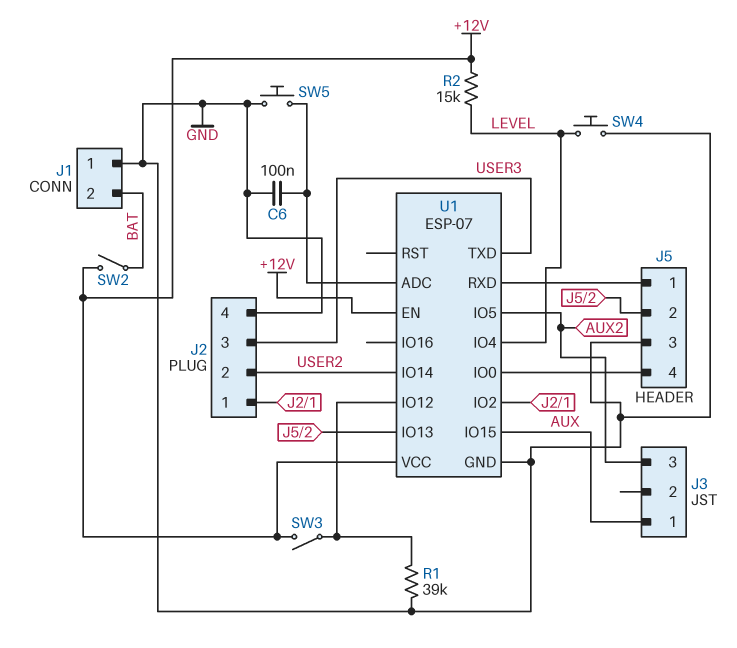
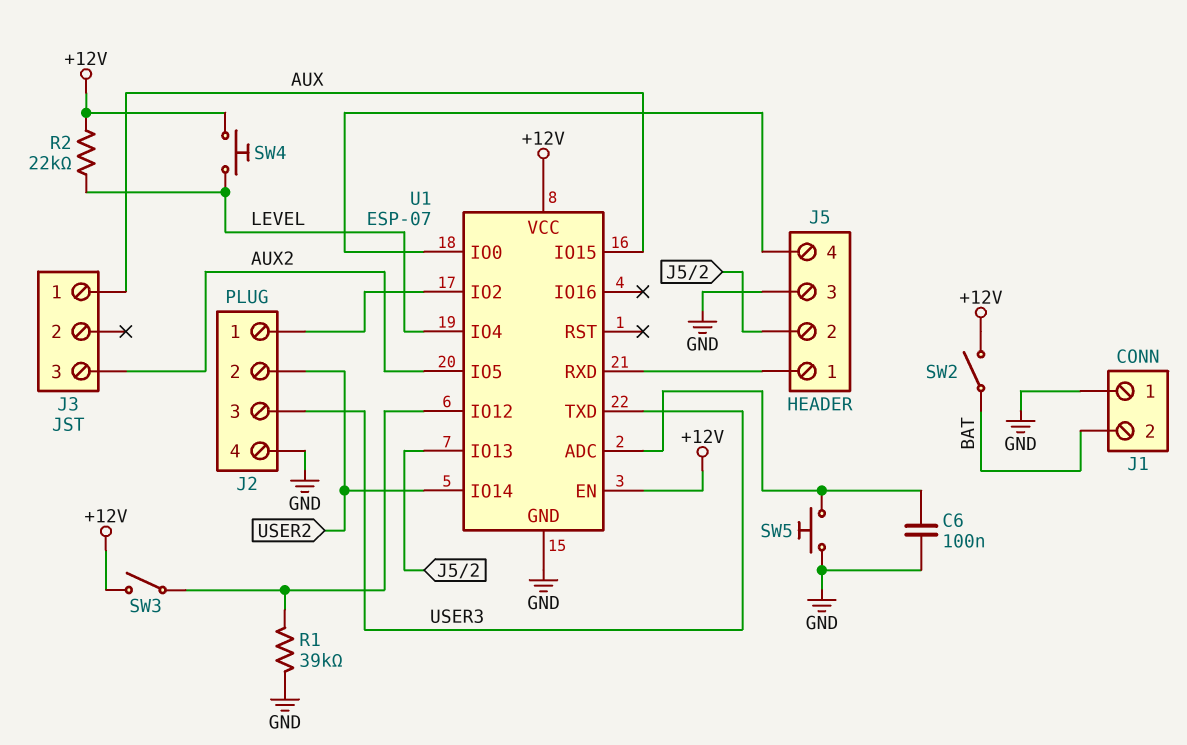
R2: 15k (+12V, LEVEL) -> 22k (+12V, LEVEL)
SW4: button (GND, LEVEL) -> button (+12V, LEVEL)

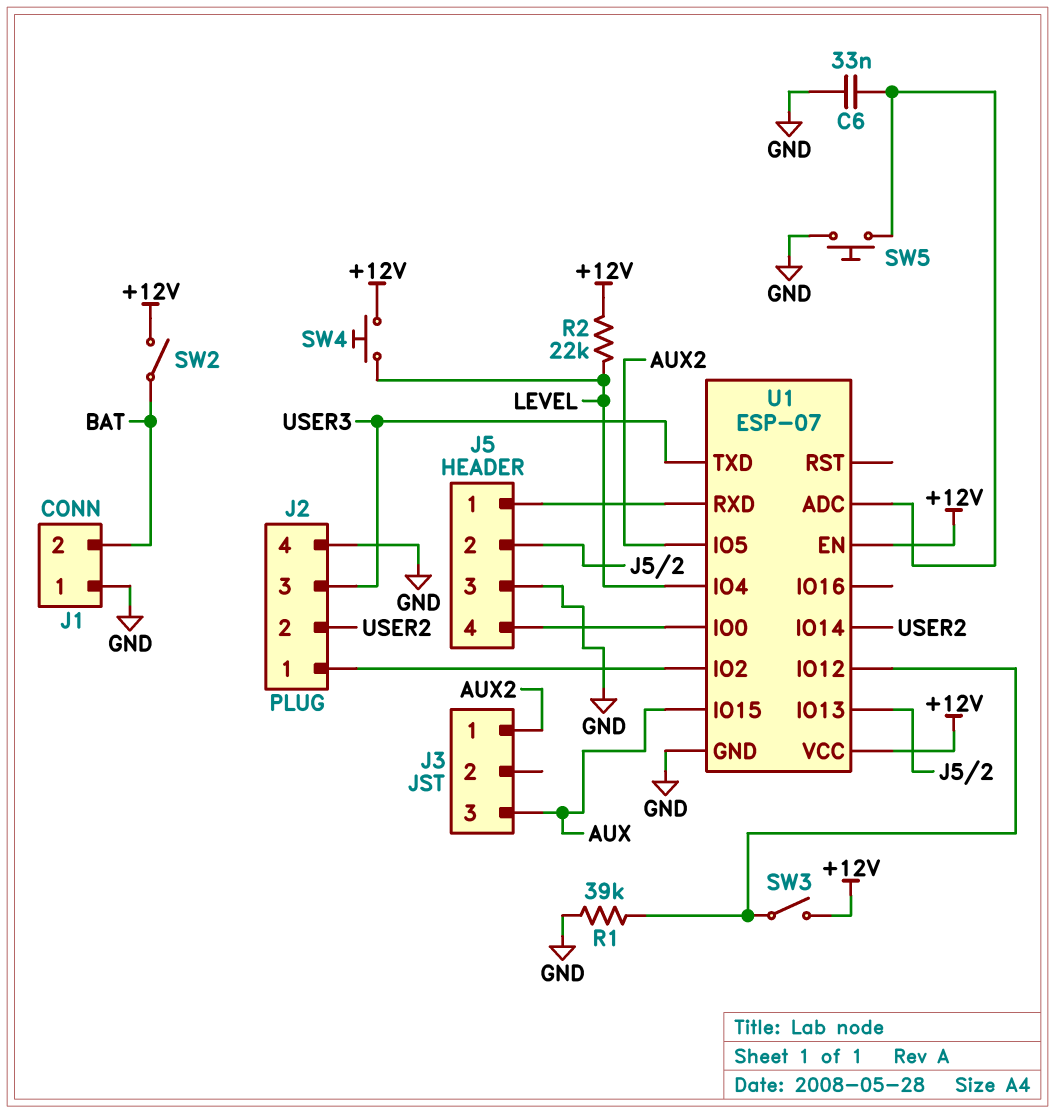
C6: 100nF (GND, U1/ADC) -> 33nF (GND, U1/ADC)
J3 pin 1: AUX -> AUX2
J3 pin 3: AUX2 -> AUX

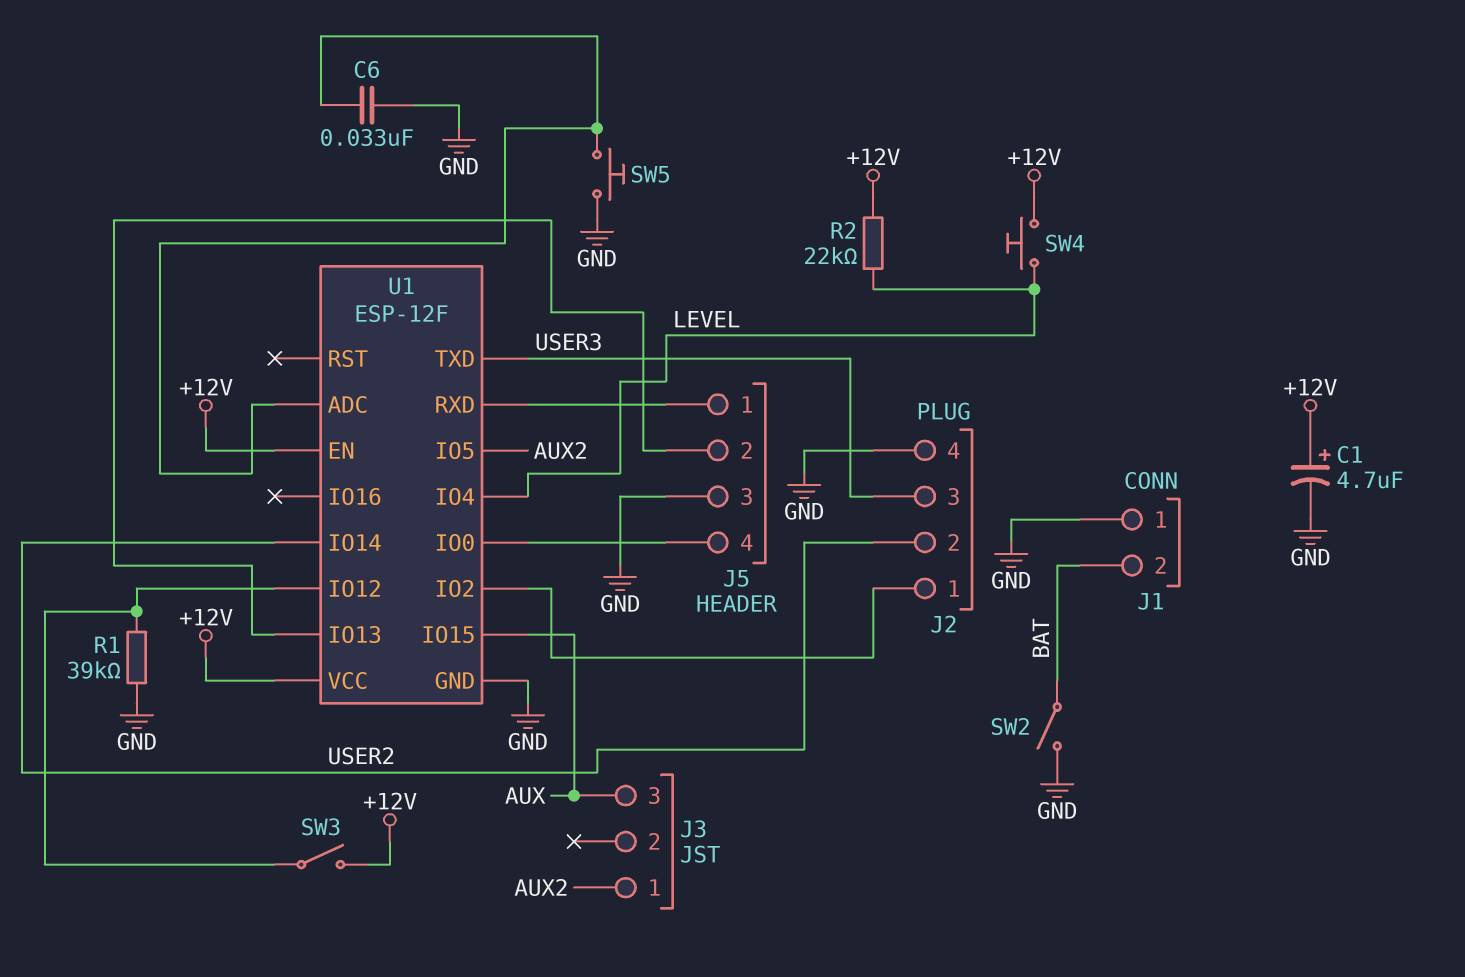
C1: none -> 4.7uF (plus +12V, minus GND)
SW2: switch (+12V, BAT) -> switch (BAT, GND)
U1: ESP-07 -> ESP-12F

